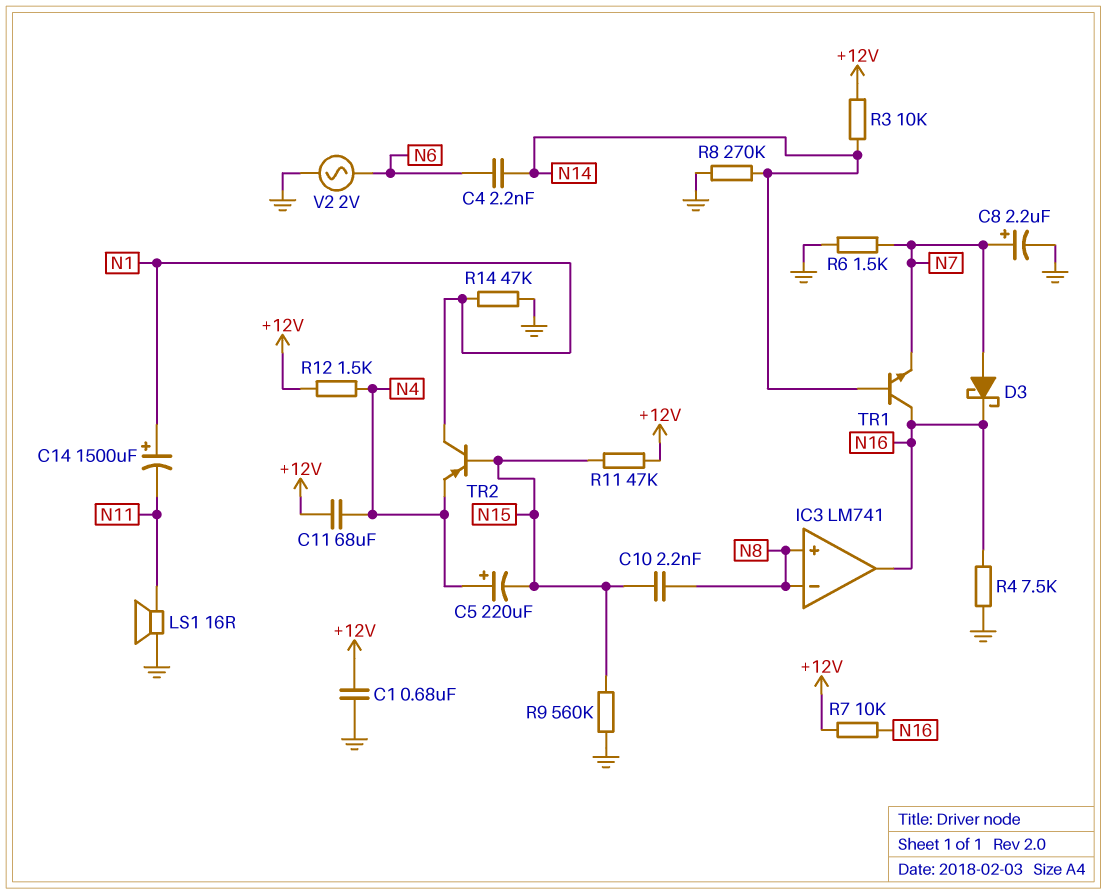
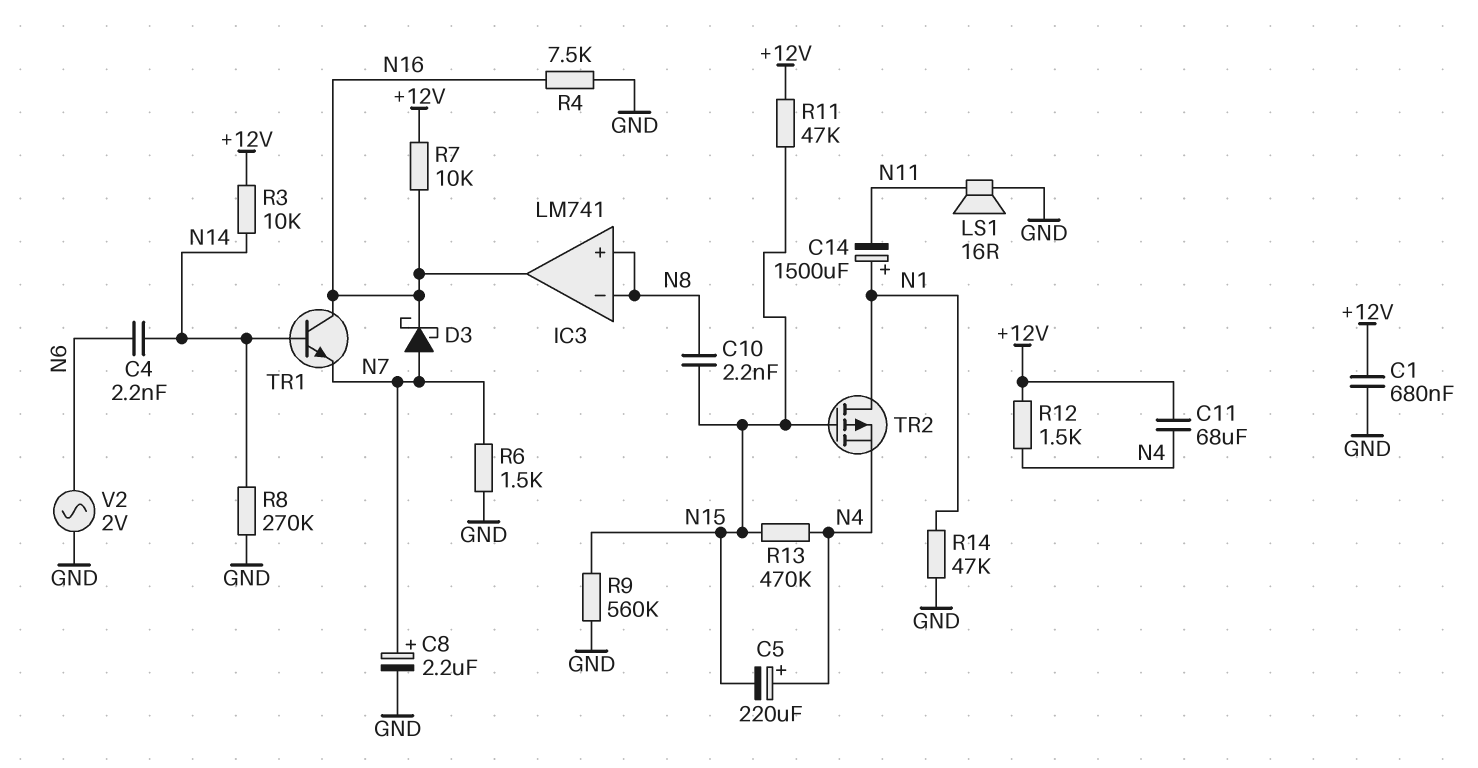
R13: none -> 470k (N4, N15)
TR2: PNP (B N15, C N1, E N4) -> PMOS (G N15, D N1, S N4)

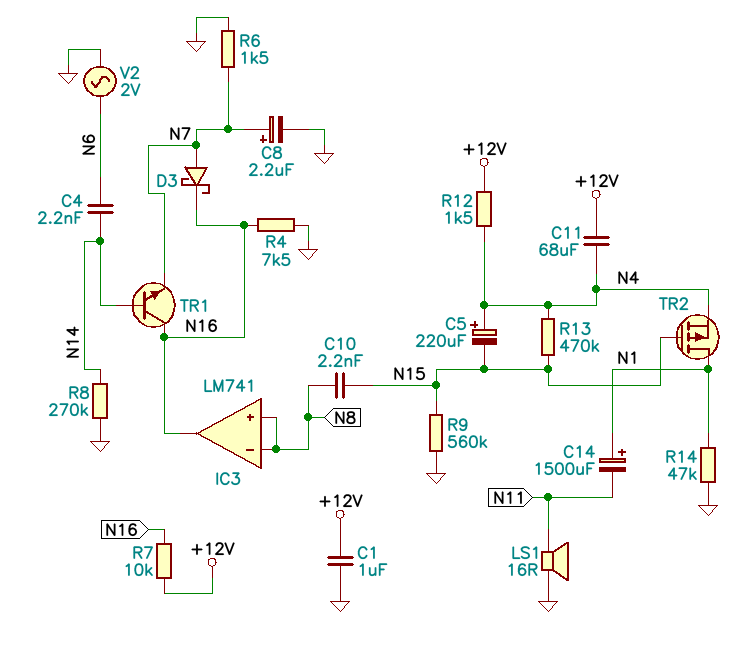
C1: 680nF (+12V, GND) -> 1uF (+12V, GND)
R3: 10k (+12V, N14) -> none
R11: 47k (+12V, N15) -> none

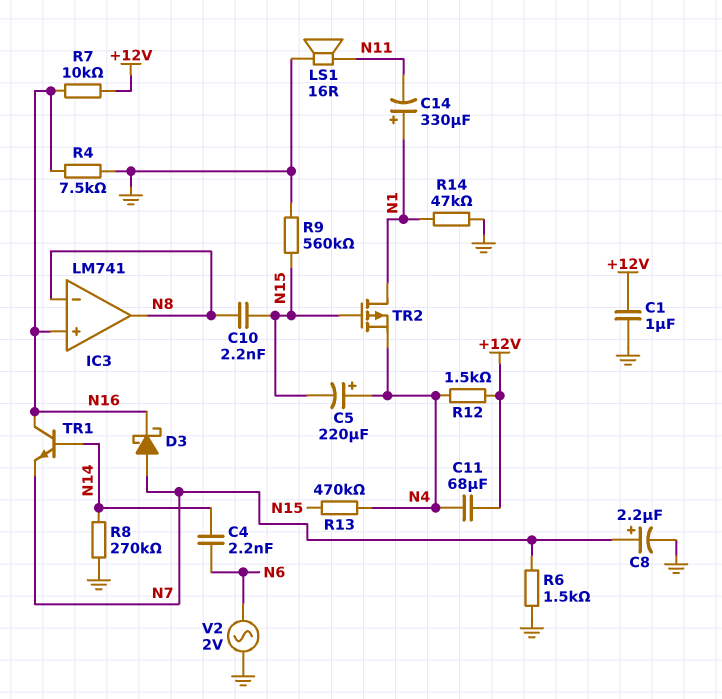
C14: 1500uF (plus N1, minus N11) -> 330uF (plus N1, minus N11)
IC3 pin in+: N8 -> N16
IC3 pin out: N16 -> N8

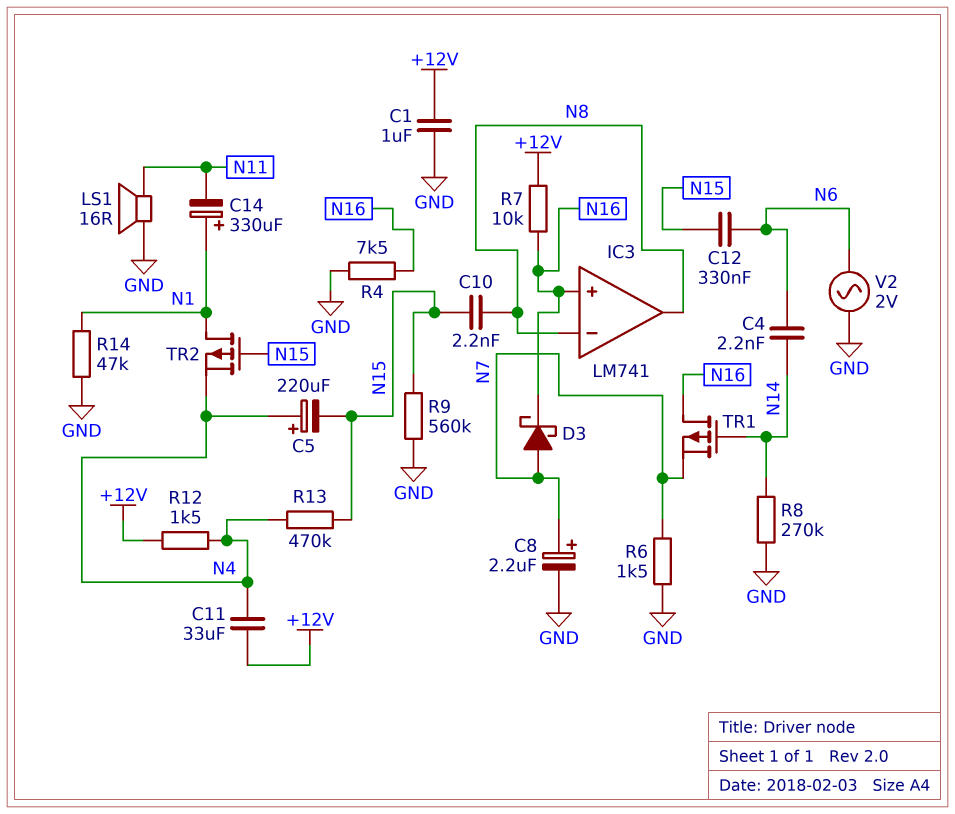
C11: 68uF (+12V, N4) -> 33uF (+12V, N4)
C12: none -> 330nF (N6, N15)
TR1: NPN (B N14, C N16, E N7) -> PMOS (G N14, D N16, S N7)

